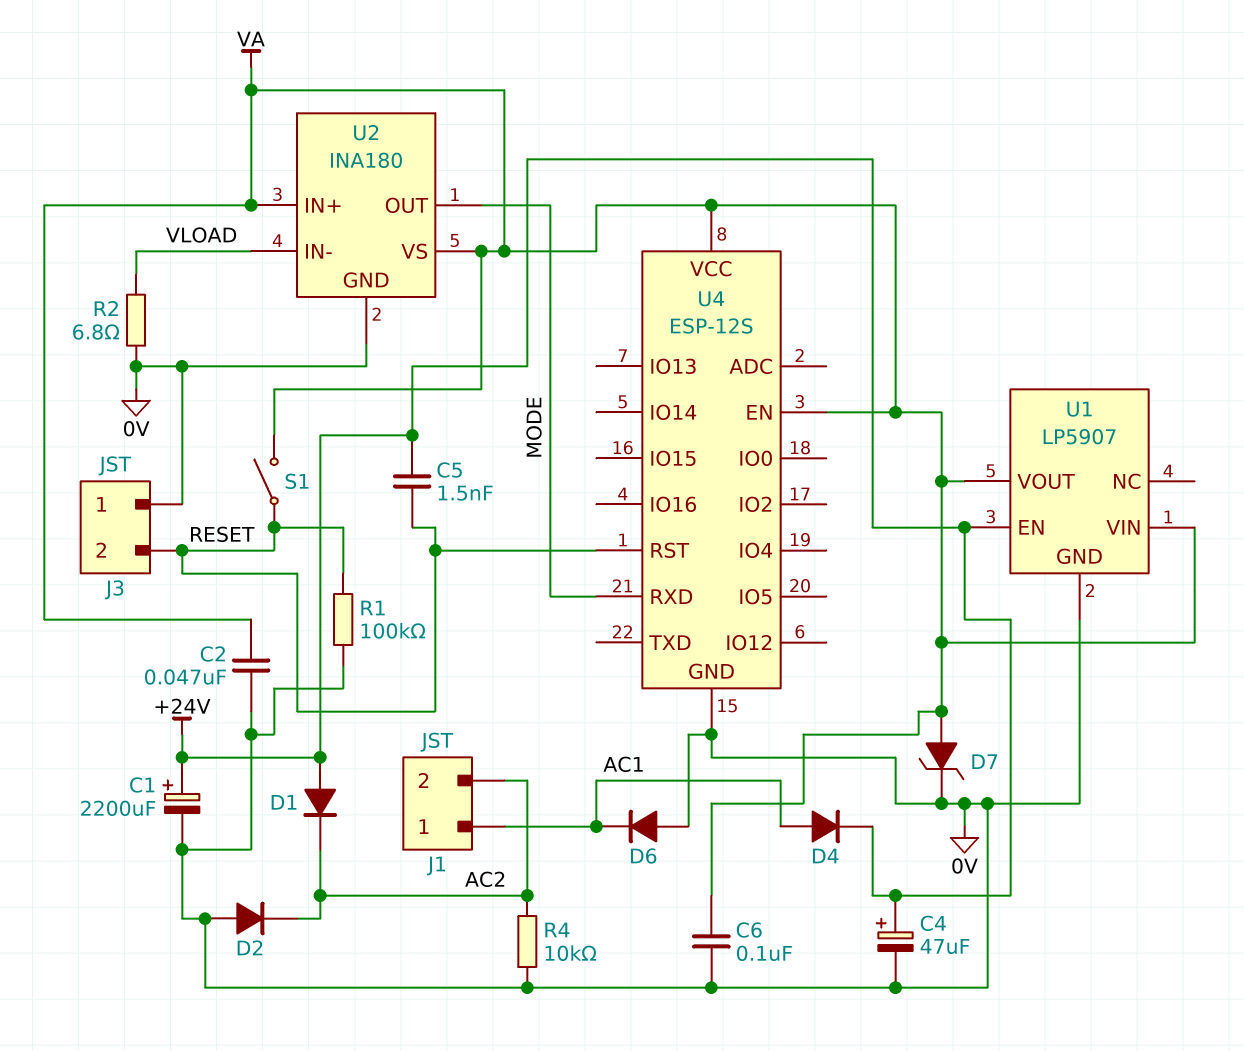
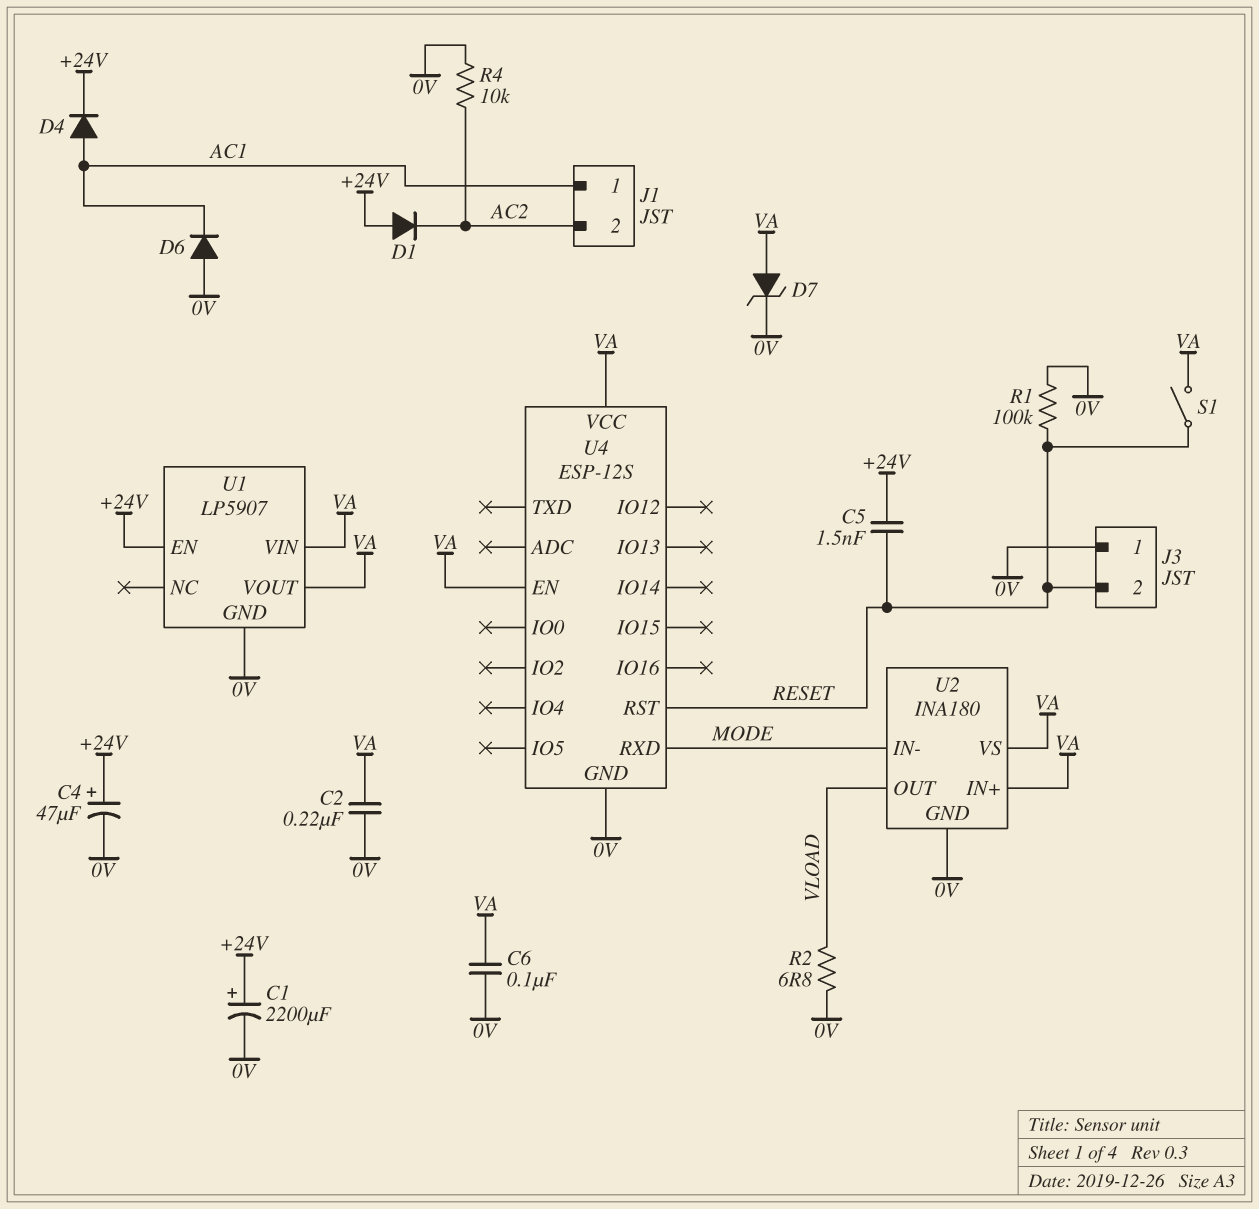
C2: 47nF (0V, VA) -> 220nF (0V, VA)
D2: diode (A 0V, K AC2) -> none
U2 pin IN-: VLOAD -> MODE
U2 pin OUT: MODE -> VLOAD

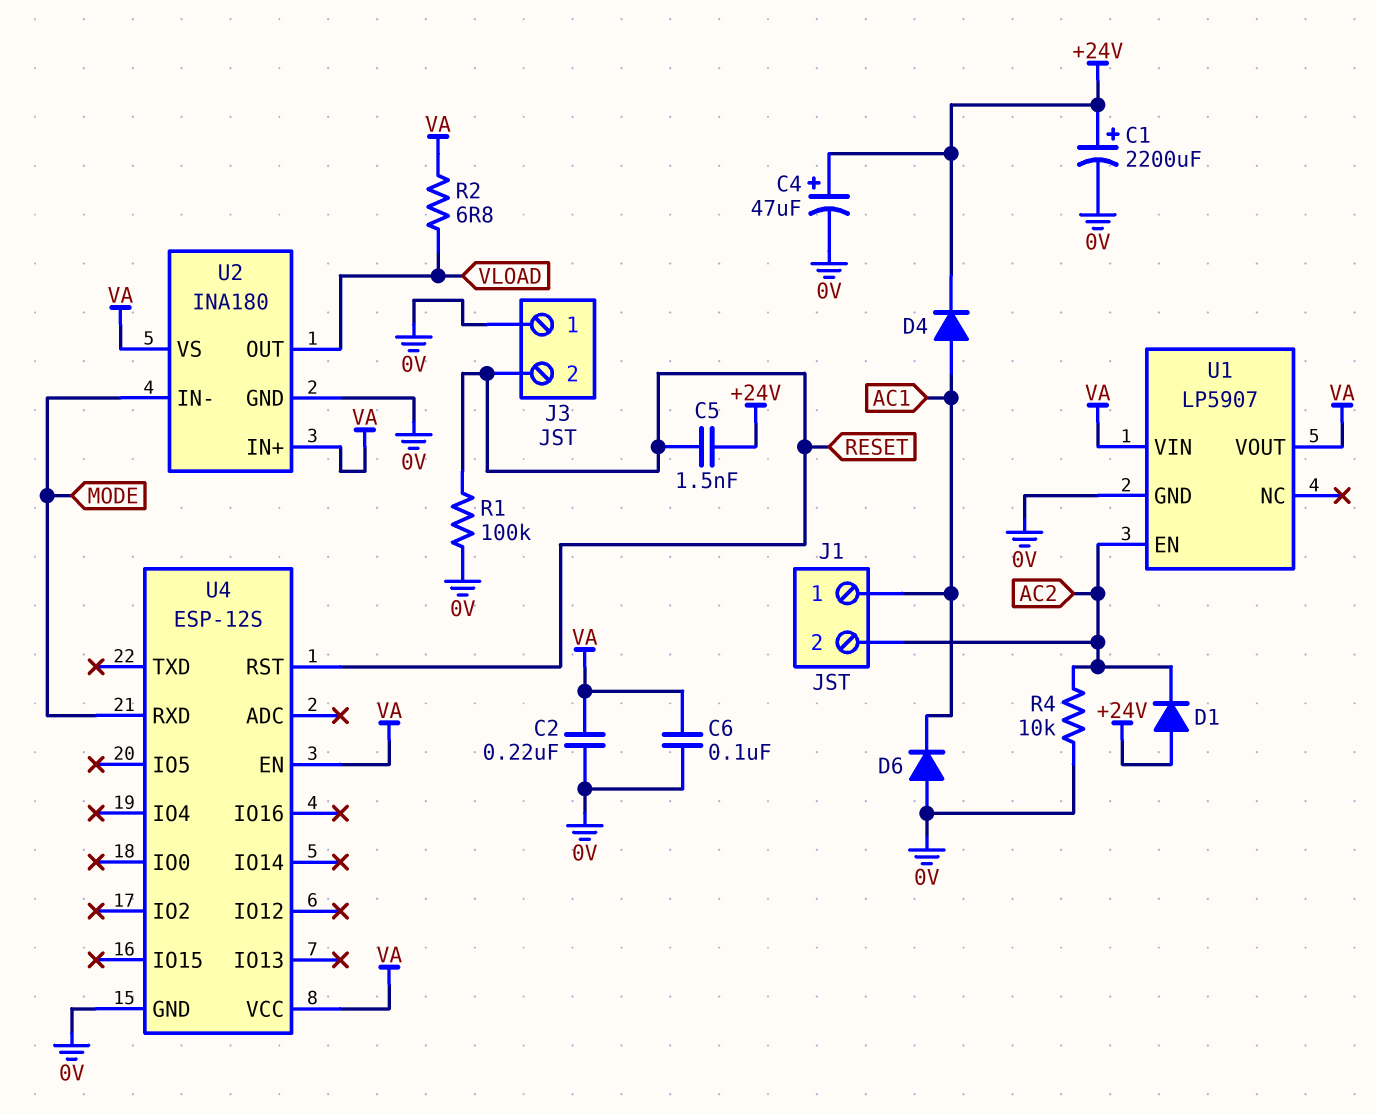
D7: zener (A VA, K 0V) -> none
R2: 6.8 (0V, VLOAD) -> 6.8 (VA, VLOAD)
S1: switch (RESET, VA) -> none
U1 pin EN: +24V -> AC2

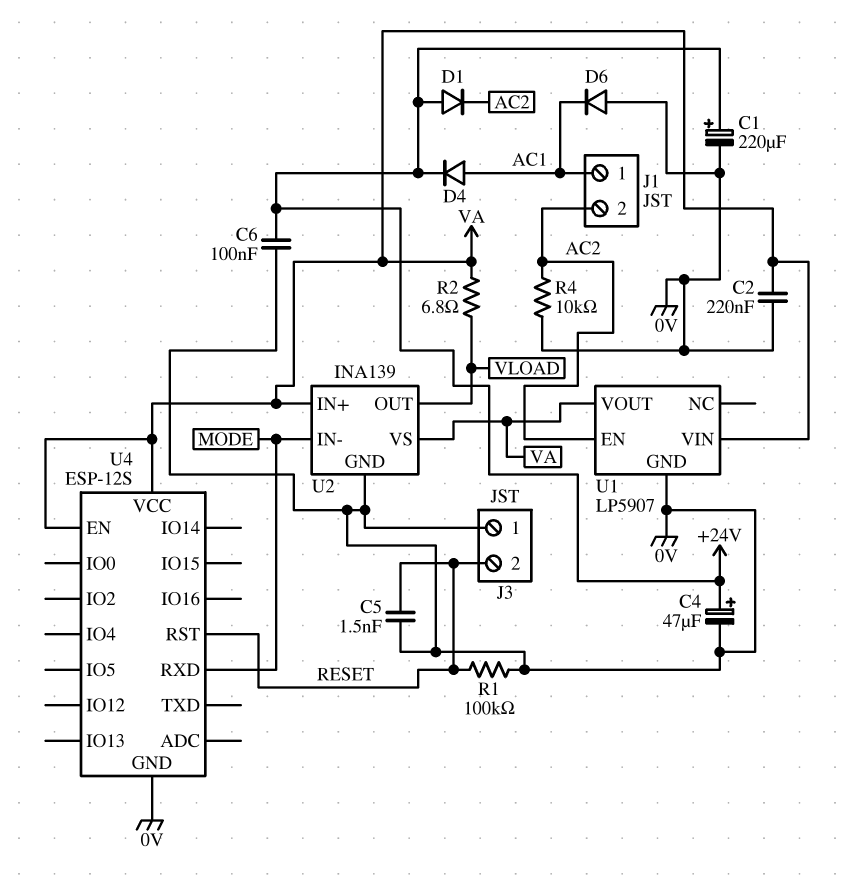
C1: 2200uF (plus +24V, minus 0V) -> 220uF (plus +24V, minus 0V)
C5: 1.5nF (+24V, RESET) -> 1.5nF (0V, RESET)
C6: 100nF (0V, VA) -> 100nF (+24V, 0V)
U2: INA180 -> INA139

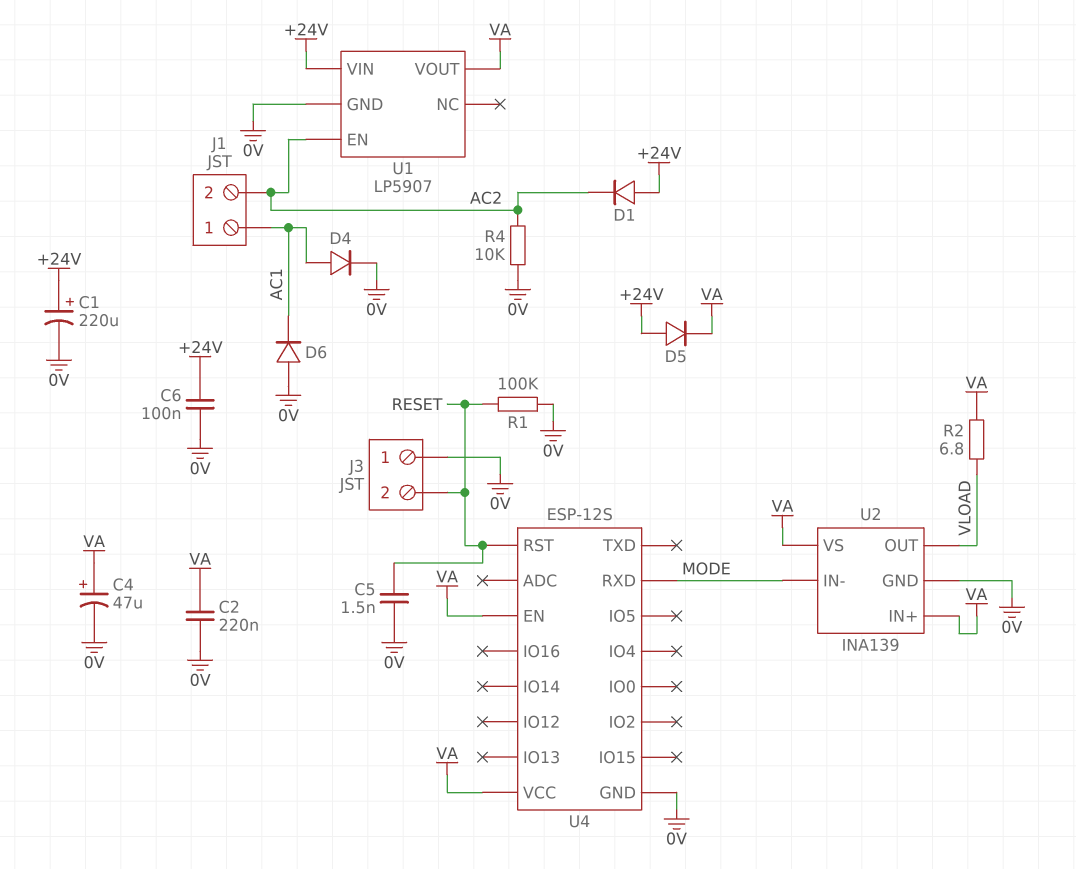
C4: 47uF (plus +24V, minus 0V) -> 47uF (plus VA, minus 0V)
D4: diode (A AC1, K +24V) -> diode (A AC1, K 0V)
D5: none -> diode (A +24V, K VA)
U1 pin VIN: VA -> +24V

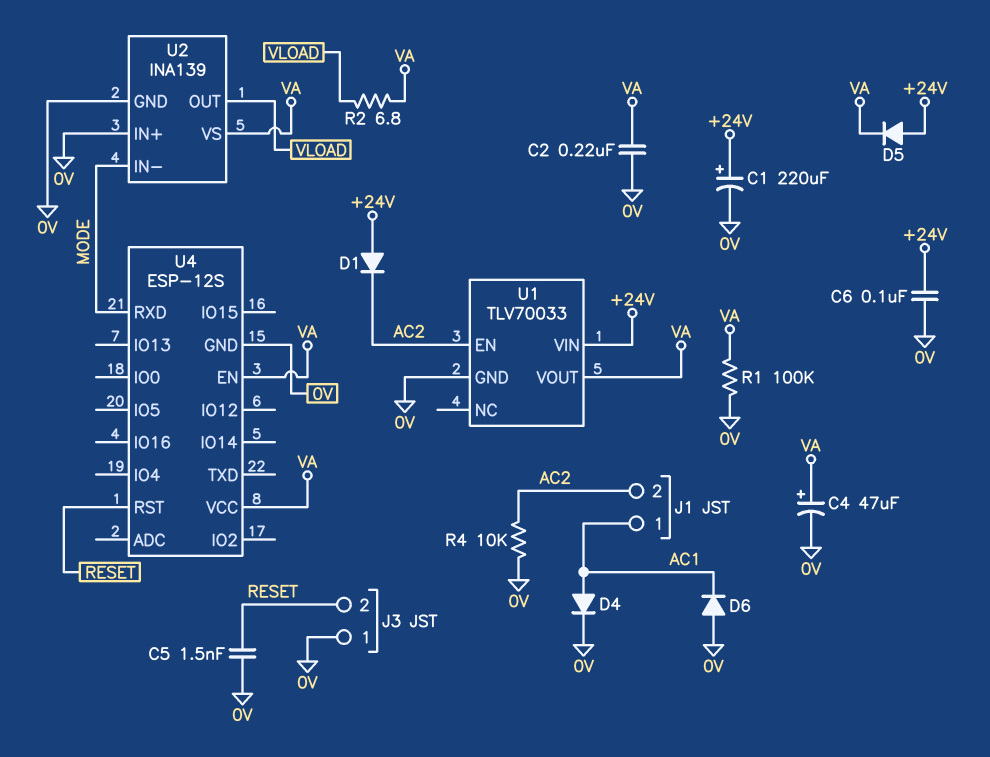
R1: 100k (0V, RESET) -> 100k (0V, VA)
U1: LP5907 -> TLV70033
U2 pin IN+: VA -> 0V

